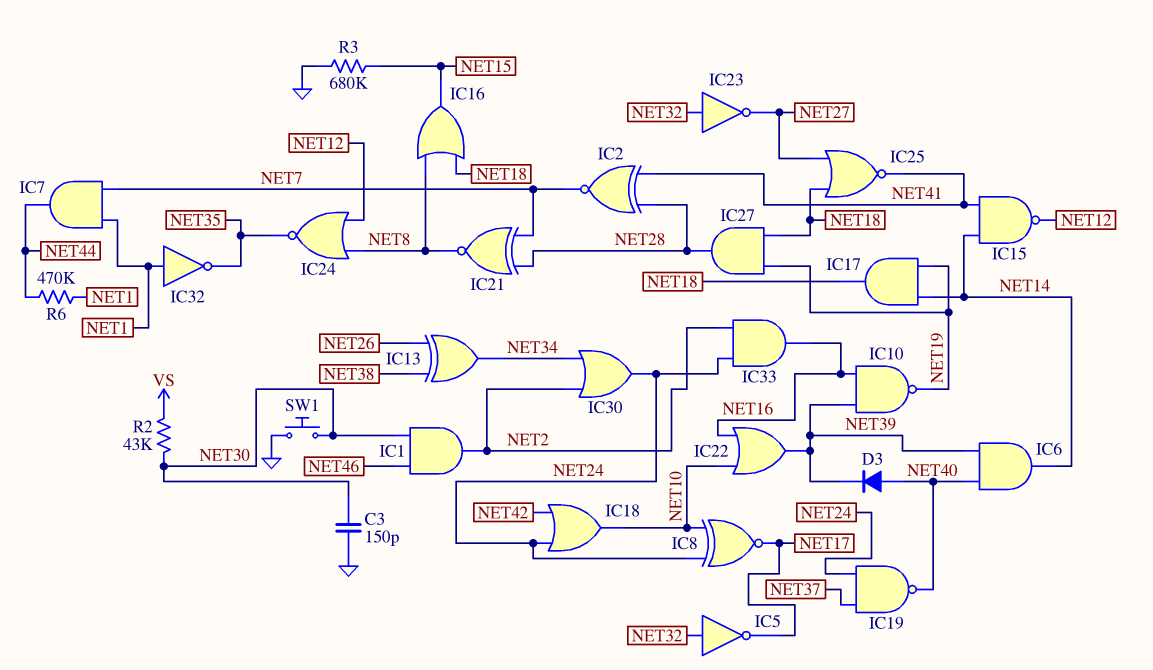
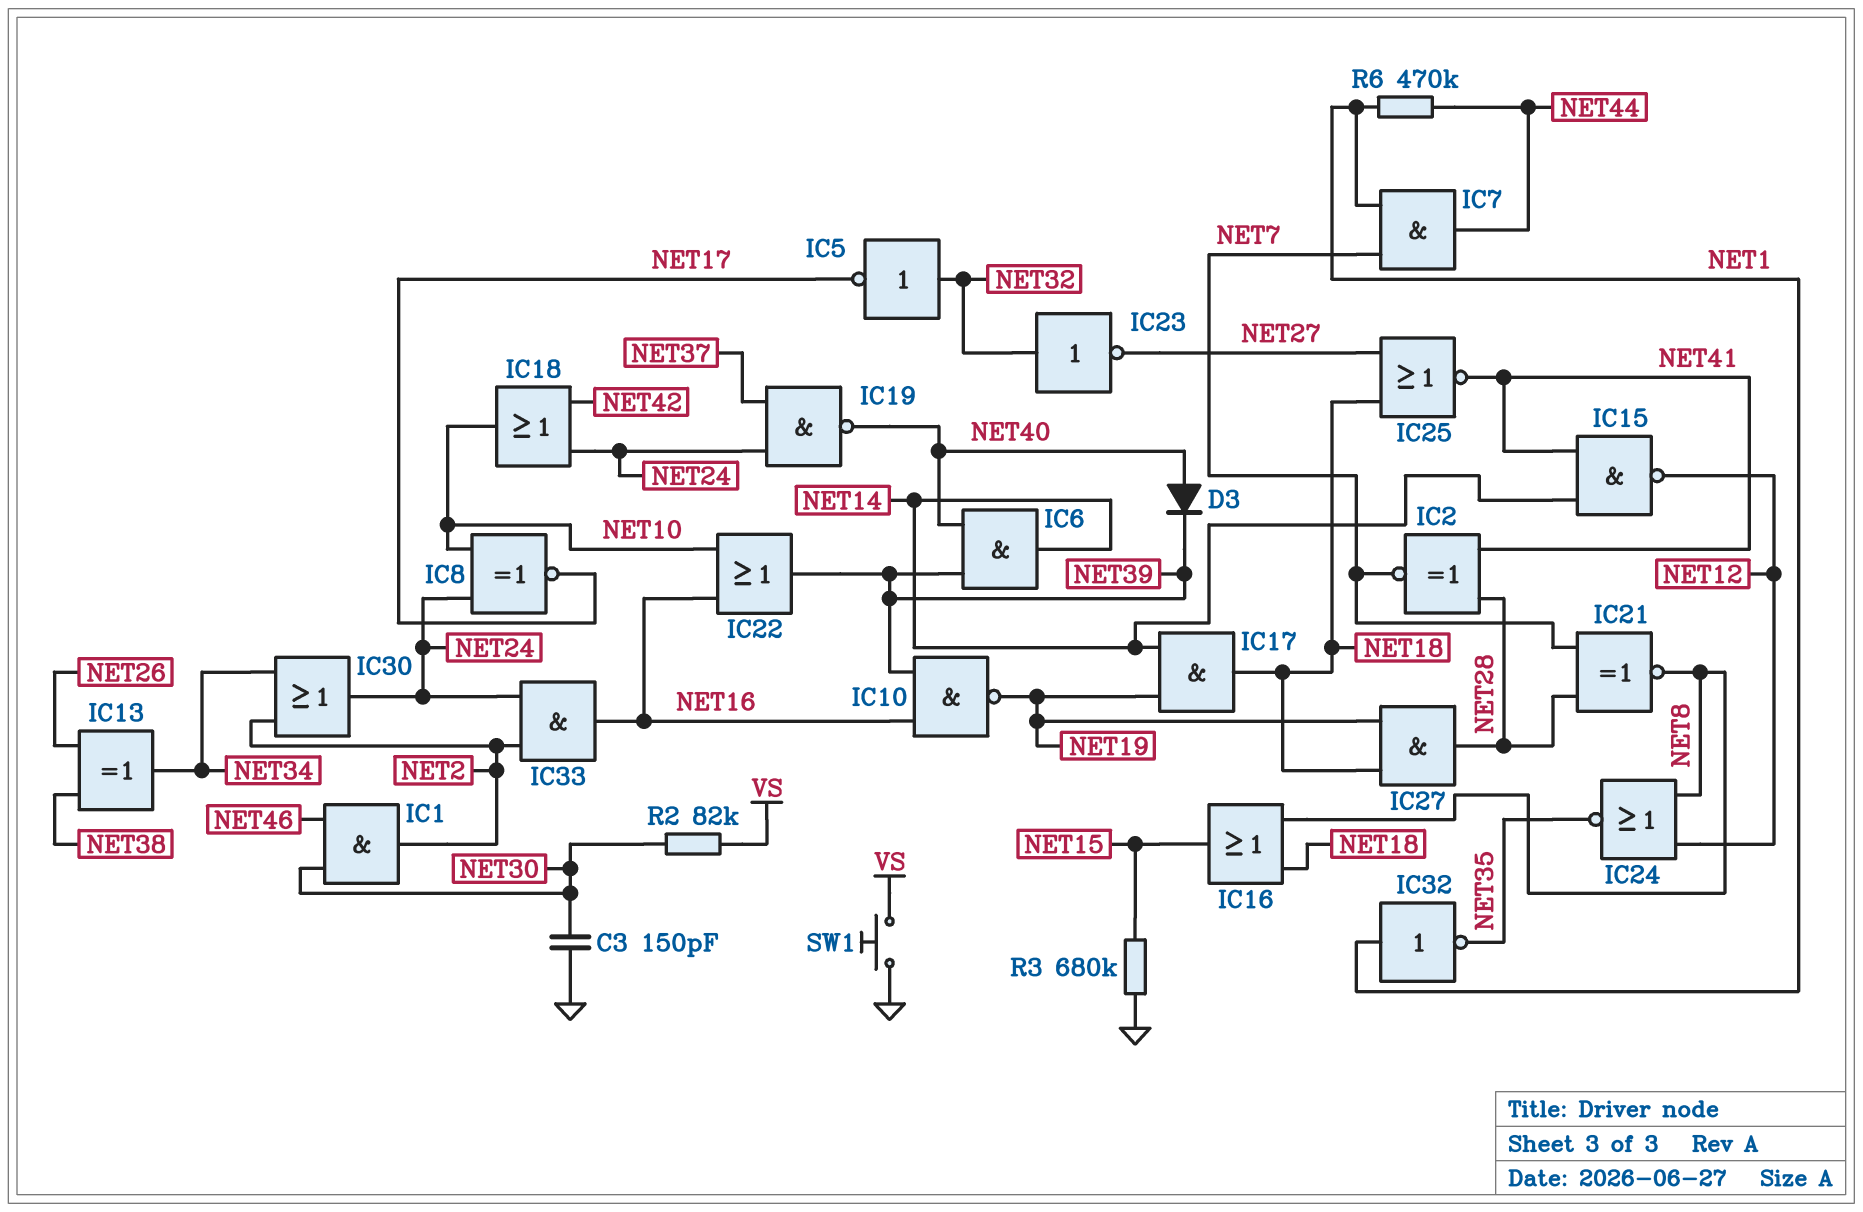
R2: 43k (NET30, VS) -> 82k (NET30, VS)
SW1: button (GND, NET30) -> button (GND, VS)

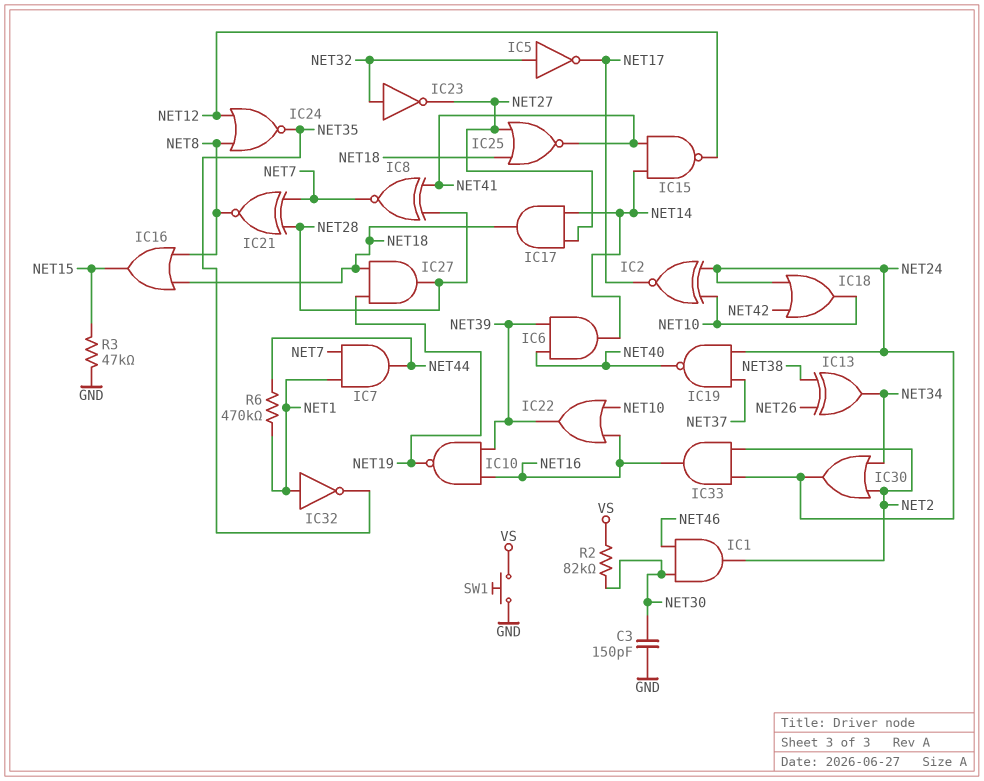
D3: diode (A NET40, K NET39) -> none
IC2: XNOR (in NET28, in NET41, out NET7) -> XNOR (in NET10, in NET24, out NET17)
IC8: XNOR (in NET10, in NET24, out NET17) -> XNOR (in NET28, in NET41, out NET7)
IC17: AND (in NET14, in NET19, out NET18) -> AND (in NET14, in NET27, out NET18)
R3: 680k (GND, NET15) -> 47k (GND, NET15)

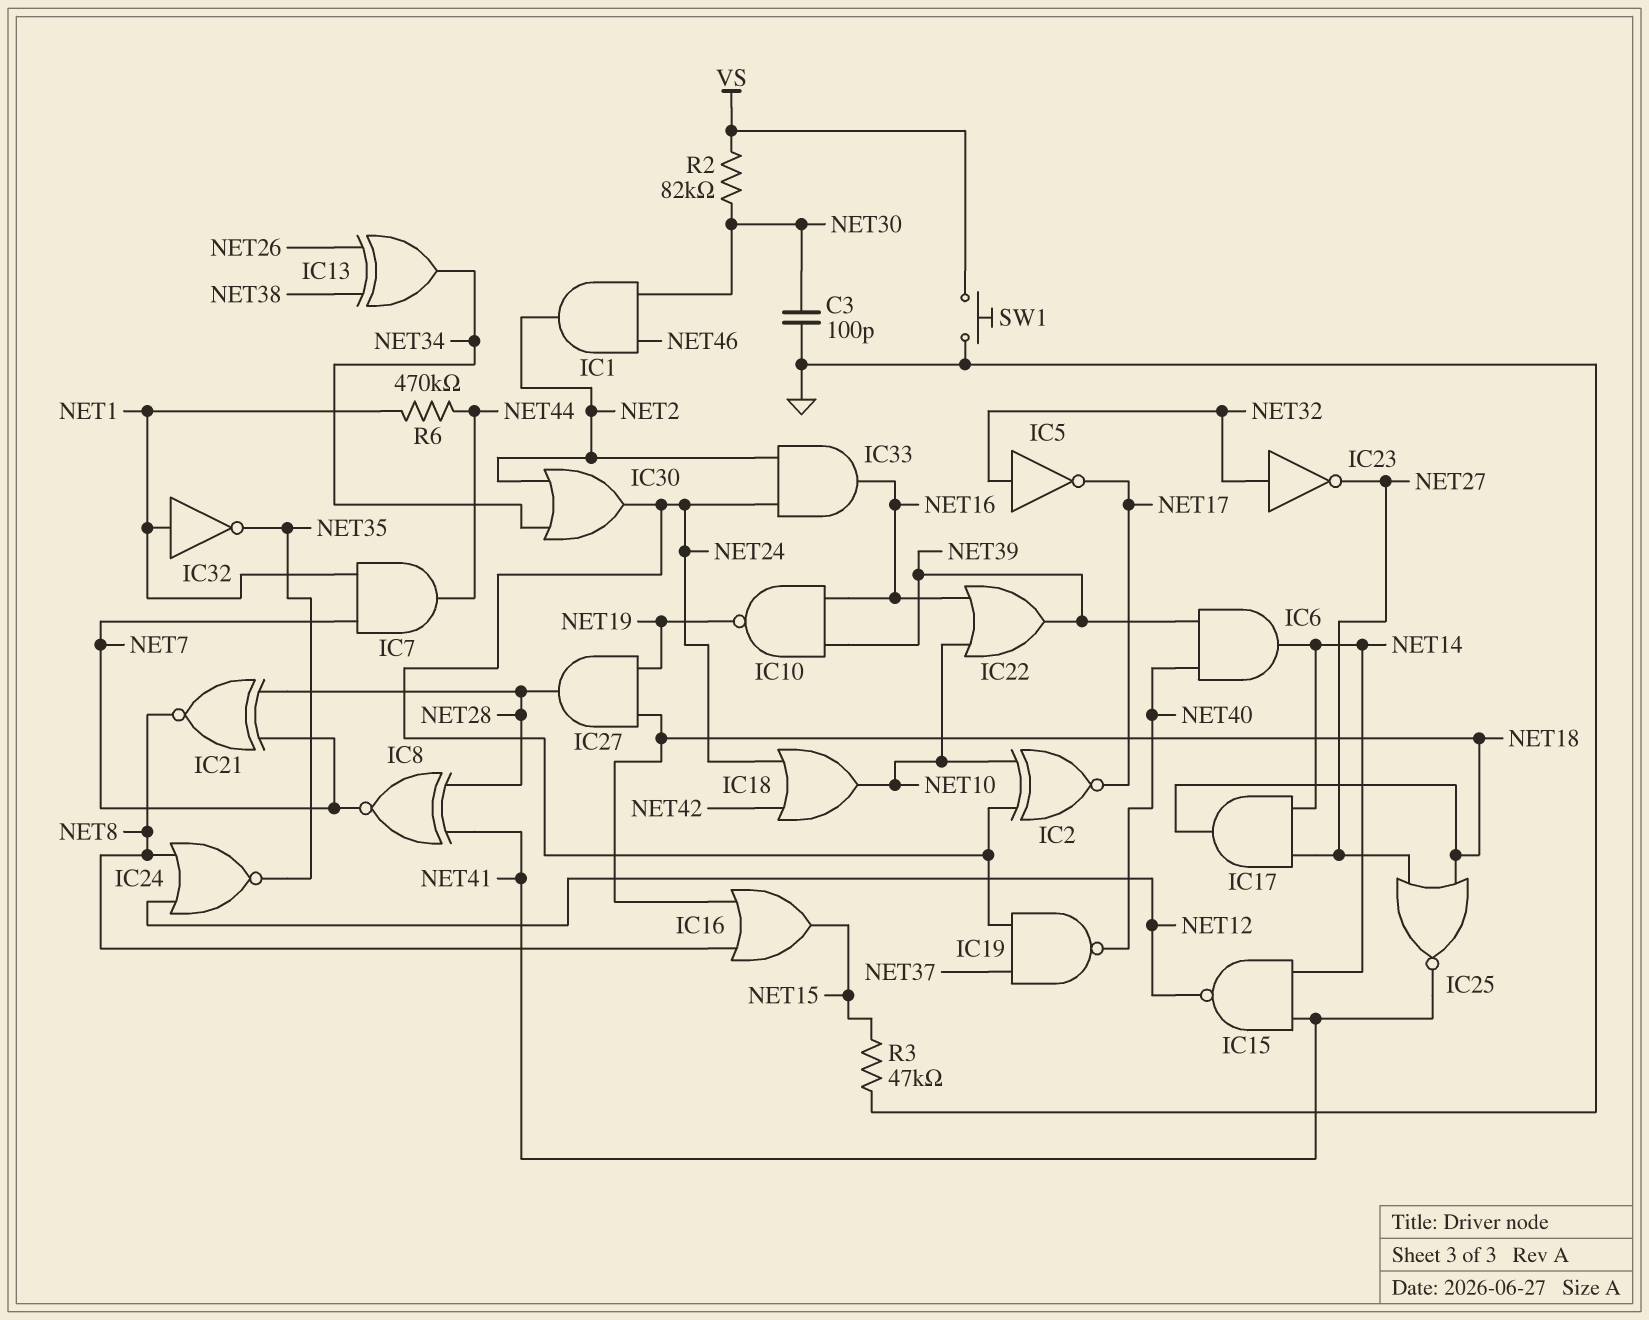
C3: 150pF (GND, NET30) -> 100pF (GND, NET30)

